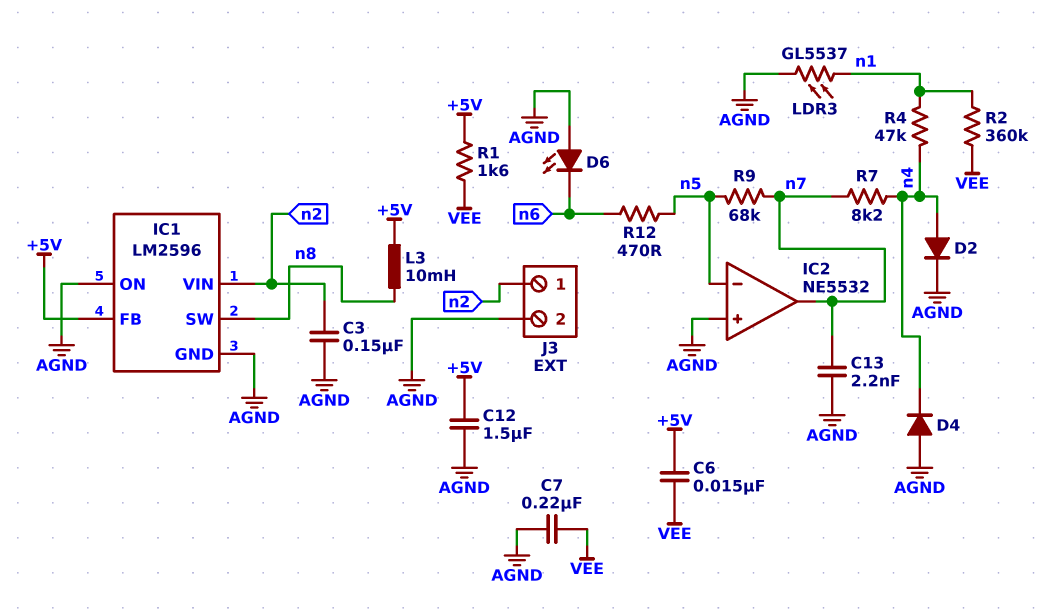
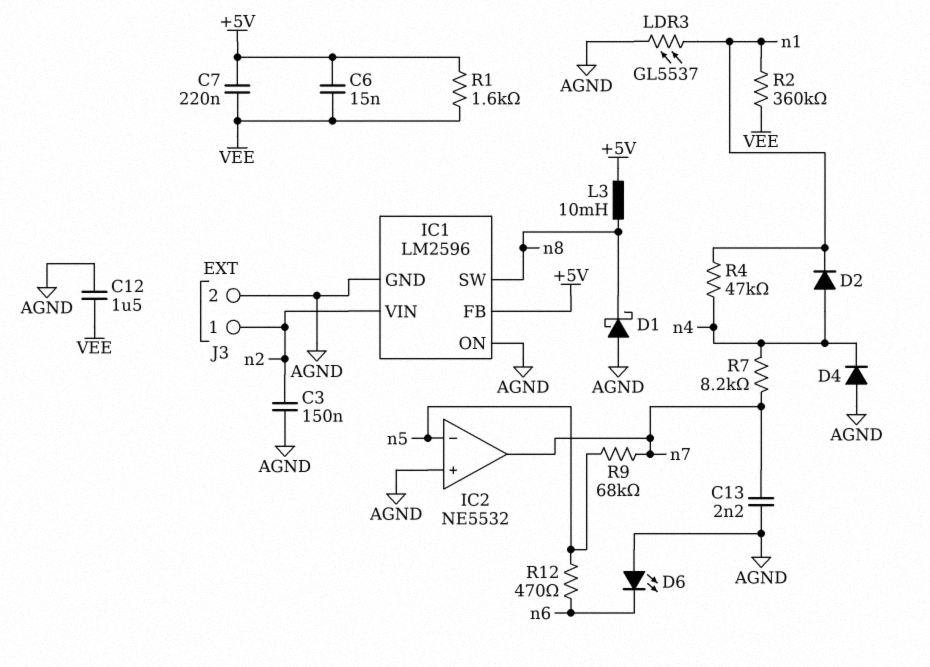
C7: 220nF (AGND, VEE) -> 220nF (+5V, VEE)
C12: 1.5uF (+5V, AGND) -> 1.5uF (AGND, VEE)
D1: none -> schottky (A AGND, K n8)
D2: diode (A n4, K AGND) -> diode (A n4, K n1)

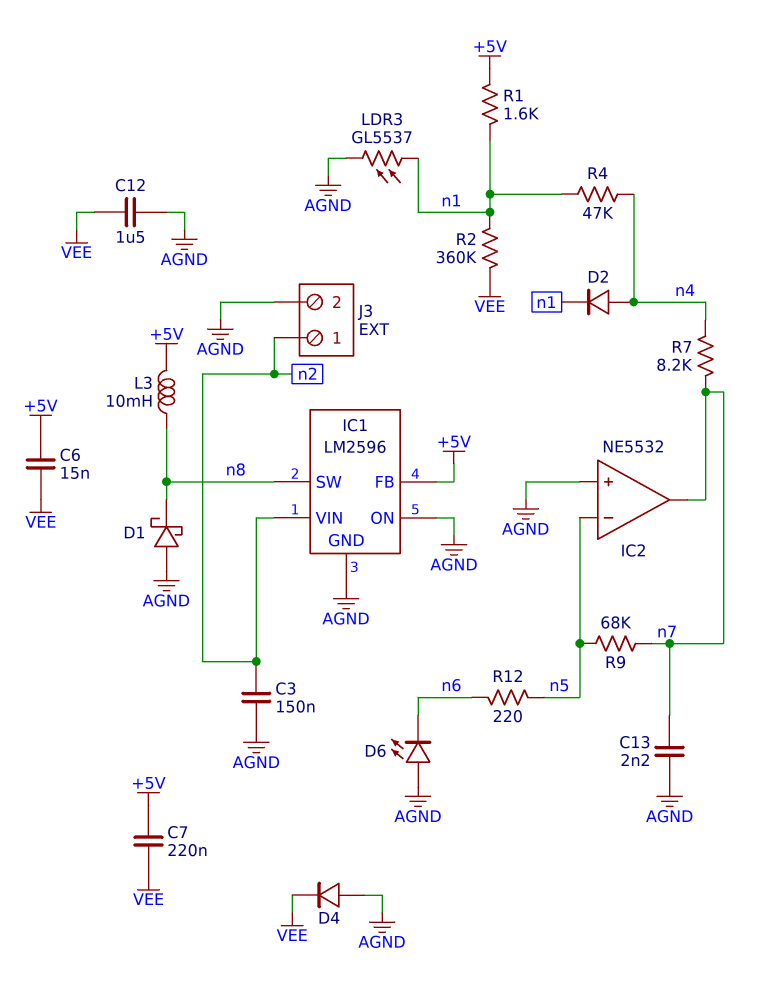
D4: diode (A AGND, K n4) -> diode (A AGND, K VEE)
R1: 1.6k (+5V, VEE) -> 1.6k (+5V, n1)
R12: 470 (n5, n6) -> 220 (n5, n6)

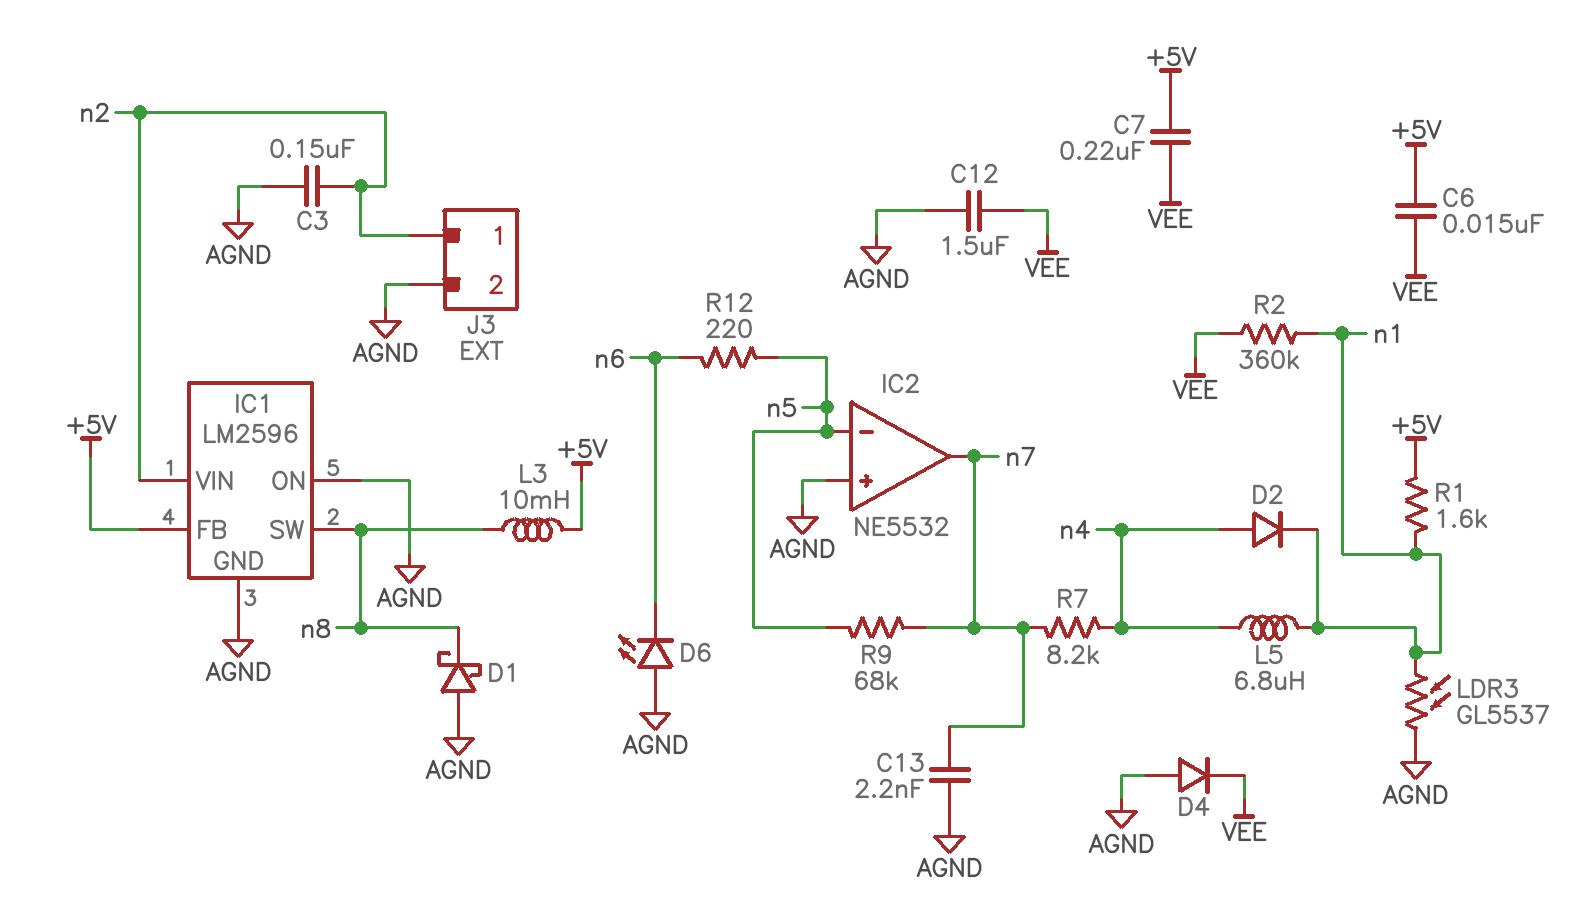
L5: none -> 6.8uH (n1, n4)
R4: 47k (n1, n4) -> none

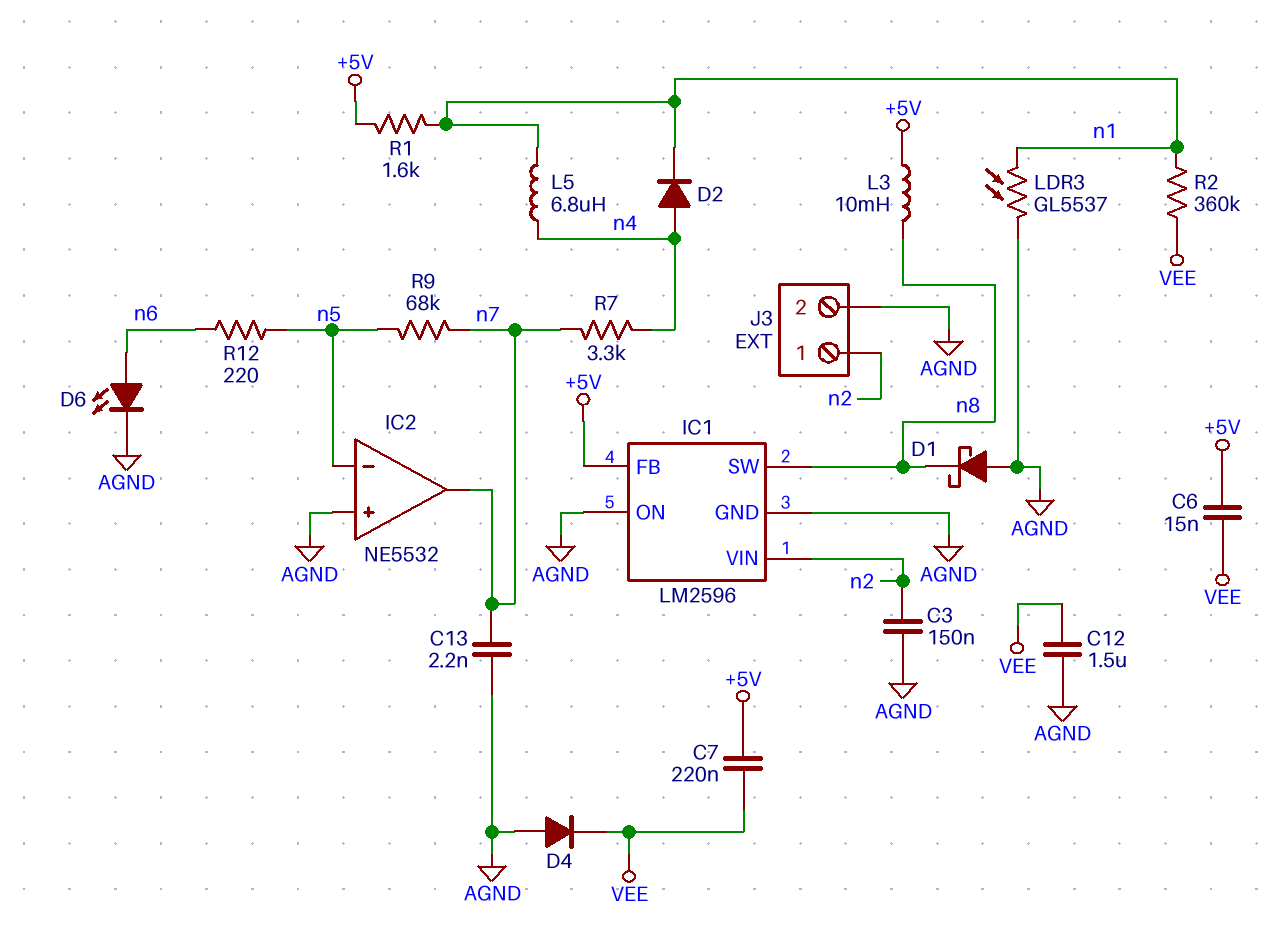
D6: LED (A AGND, K n6) -> LED (A n6, K AGND)
R7: 8.2k (n4, n7) -> 3.3k (n4, n7)

